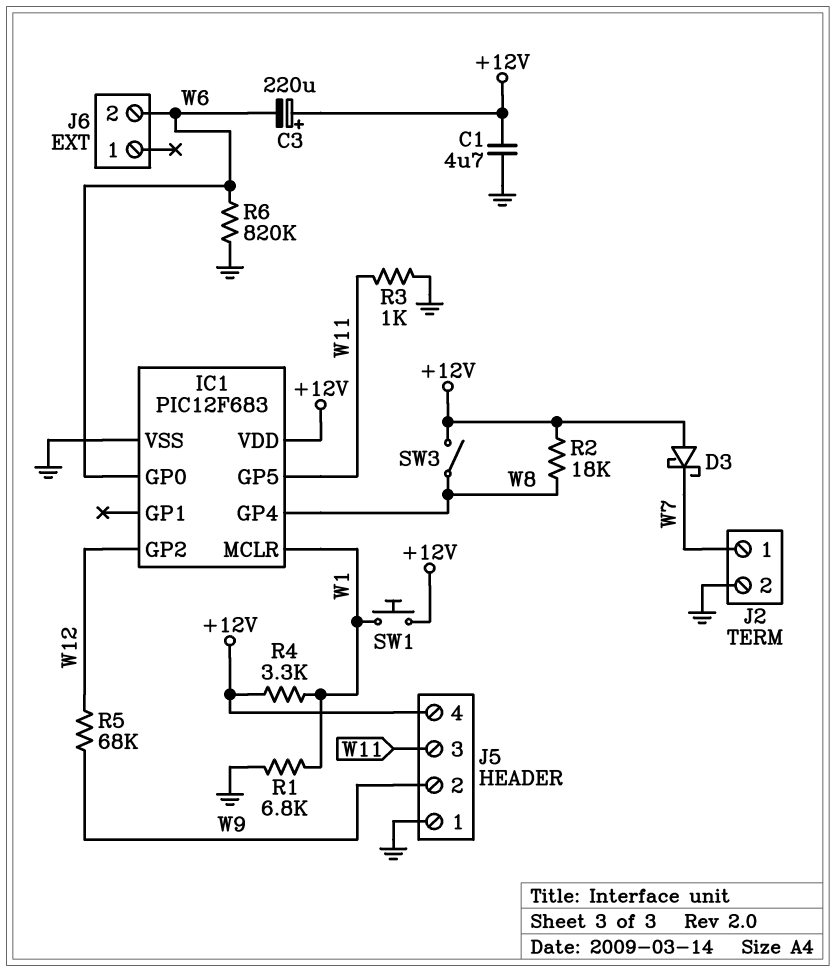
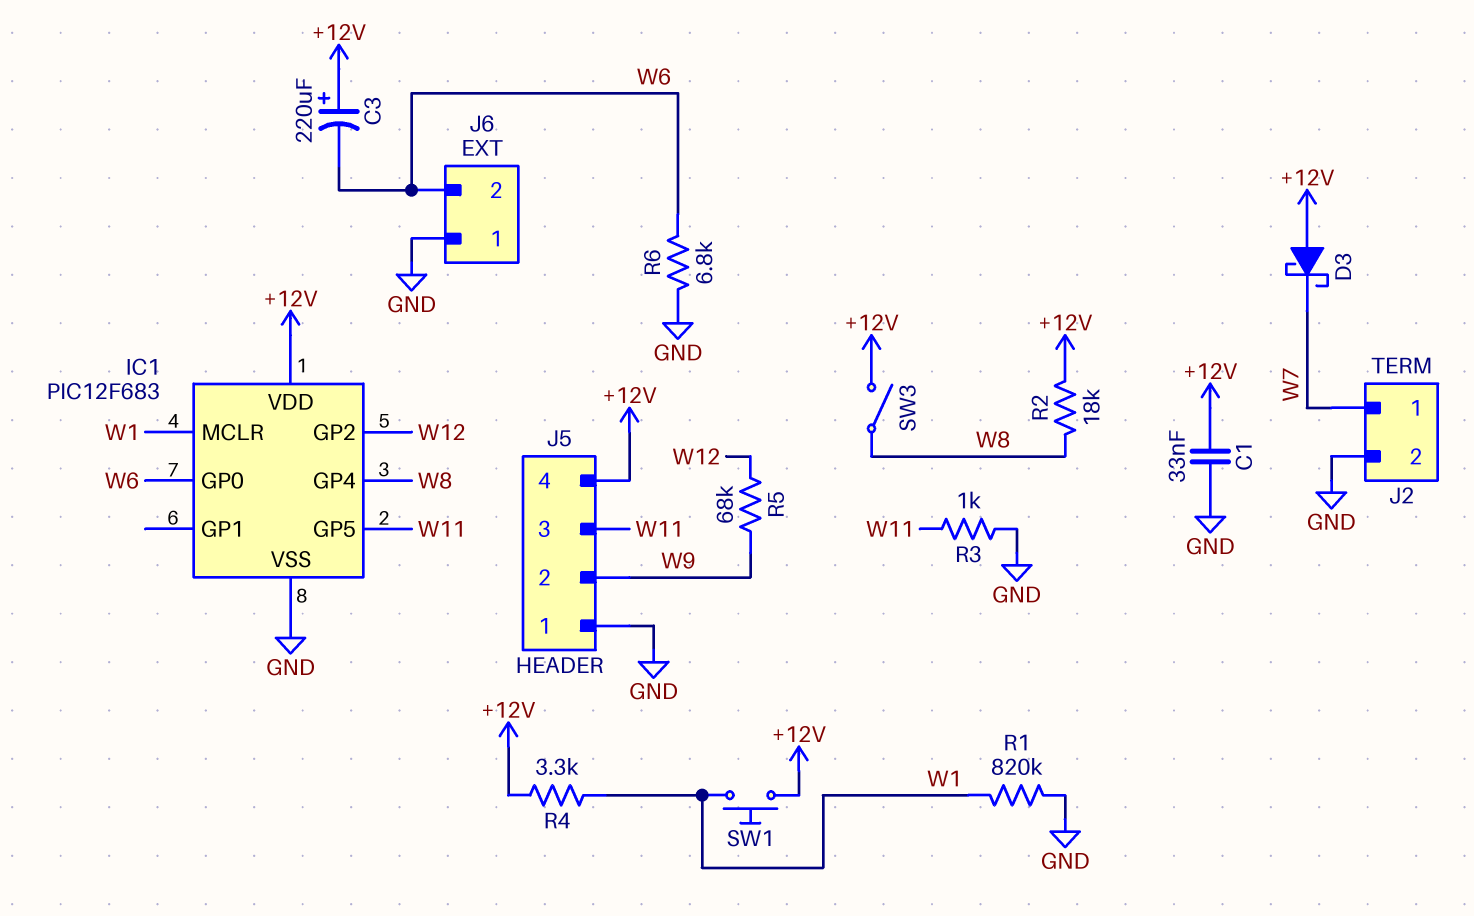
C1: 4.7uF (+12V, GND) -> 33nF (+12V, GND)
J6 pin 1: none -> GND
R1: 6.8k (GND, W1) -> 820k (GND, W1)
R6: 820k (GND, W6) -> 6.8k (GND, W6)

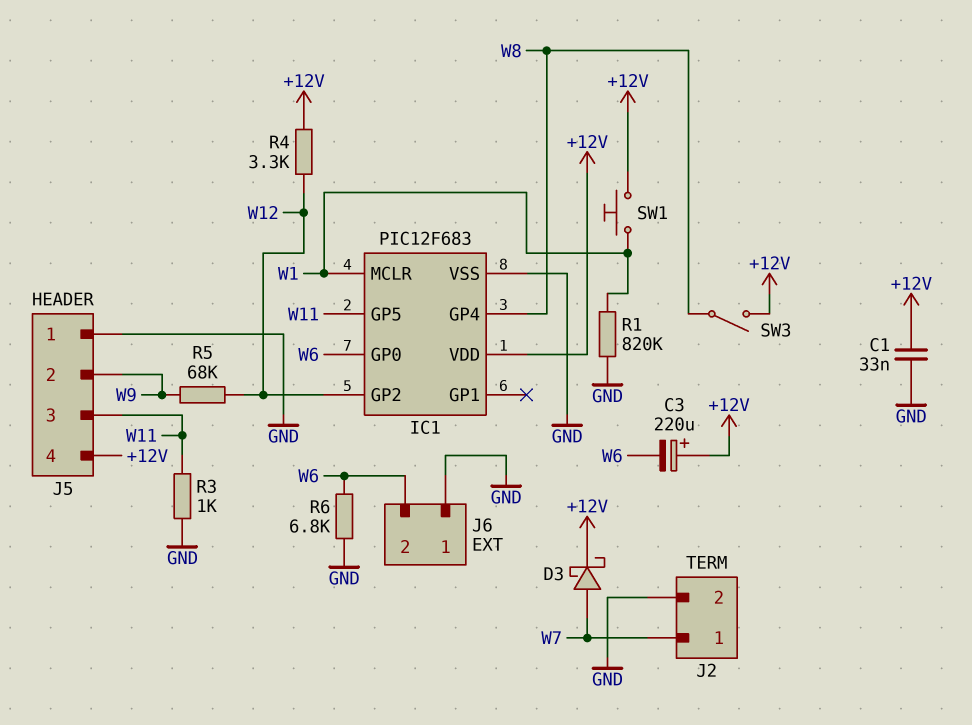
D3: schottky (A +12V, K W7) -> schottky (A W7, K +12V)
R2: 18k (+12V, W8) -> none
R4: 3.3k (+12V, W1) -> 3.3k (+12V, W12)

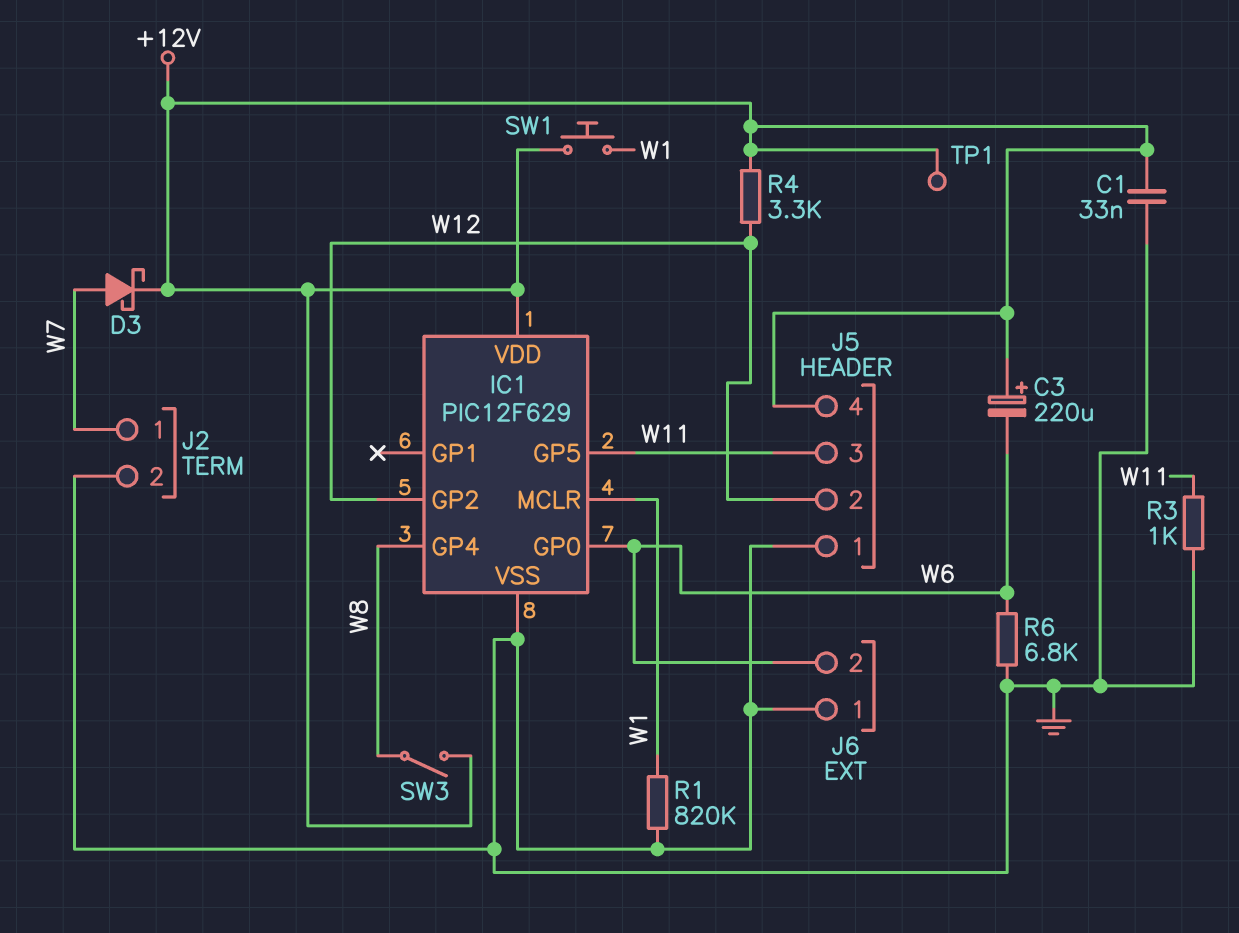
IC1: PIC12F683 -> PIC12F629
J5 pin 2: W9 -> W12
R5: 68k (W9, W12) -> none
TP1: none -> test point (+12V)

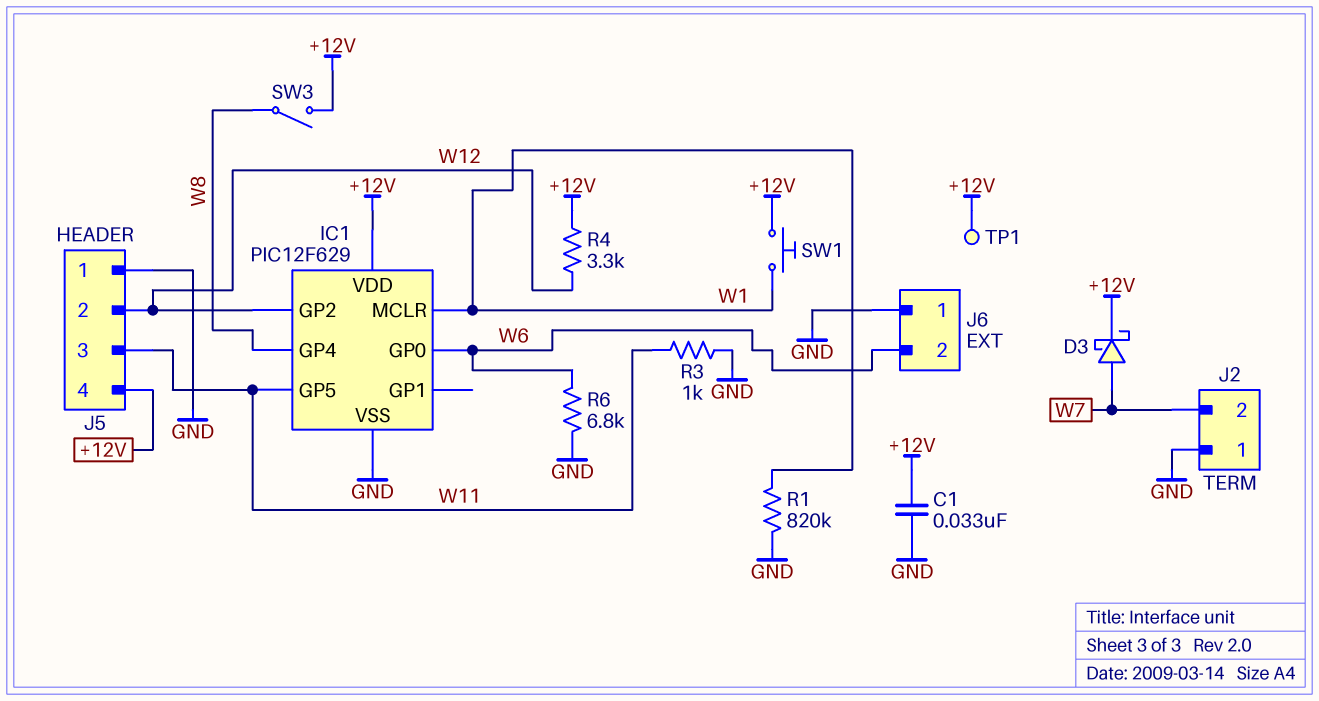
C3: 220uF (plus +12V, minus W6) -> none
J2 pin 1: W7 -> GND
J2 pin 2: GND -> W7

